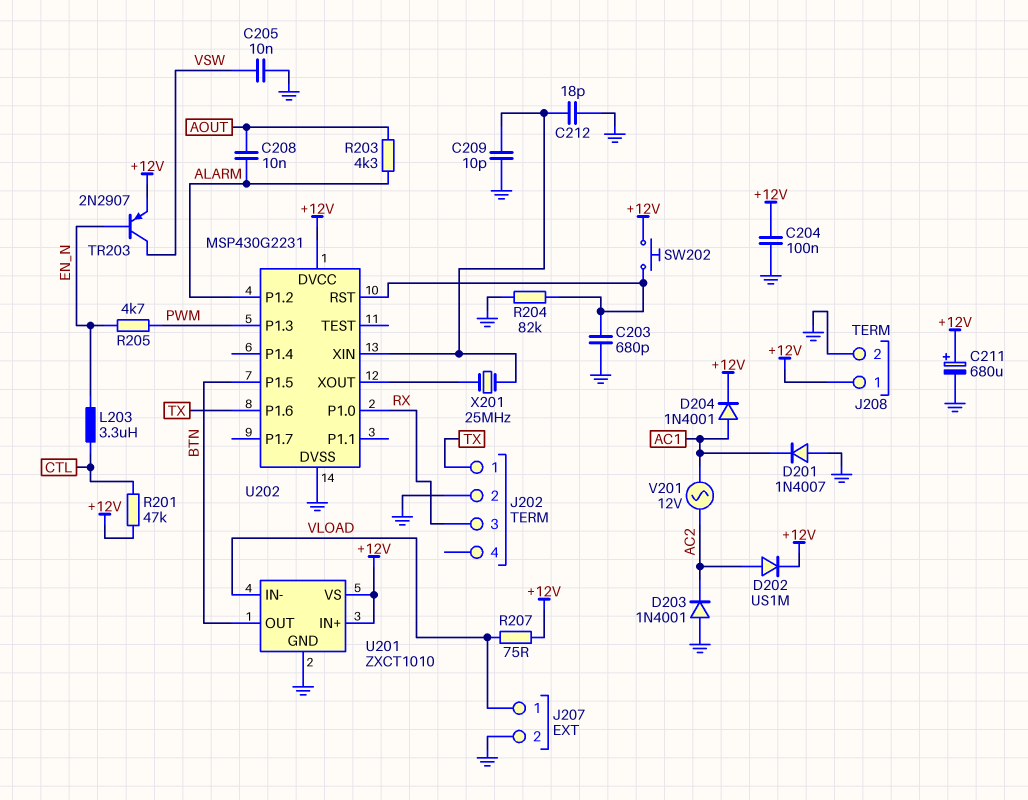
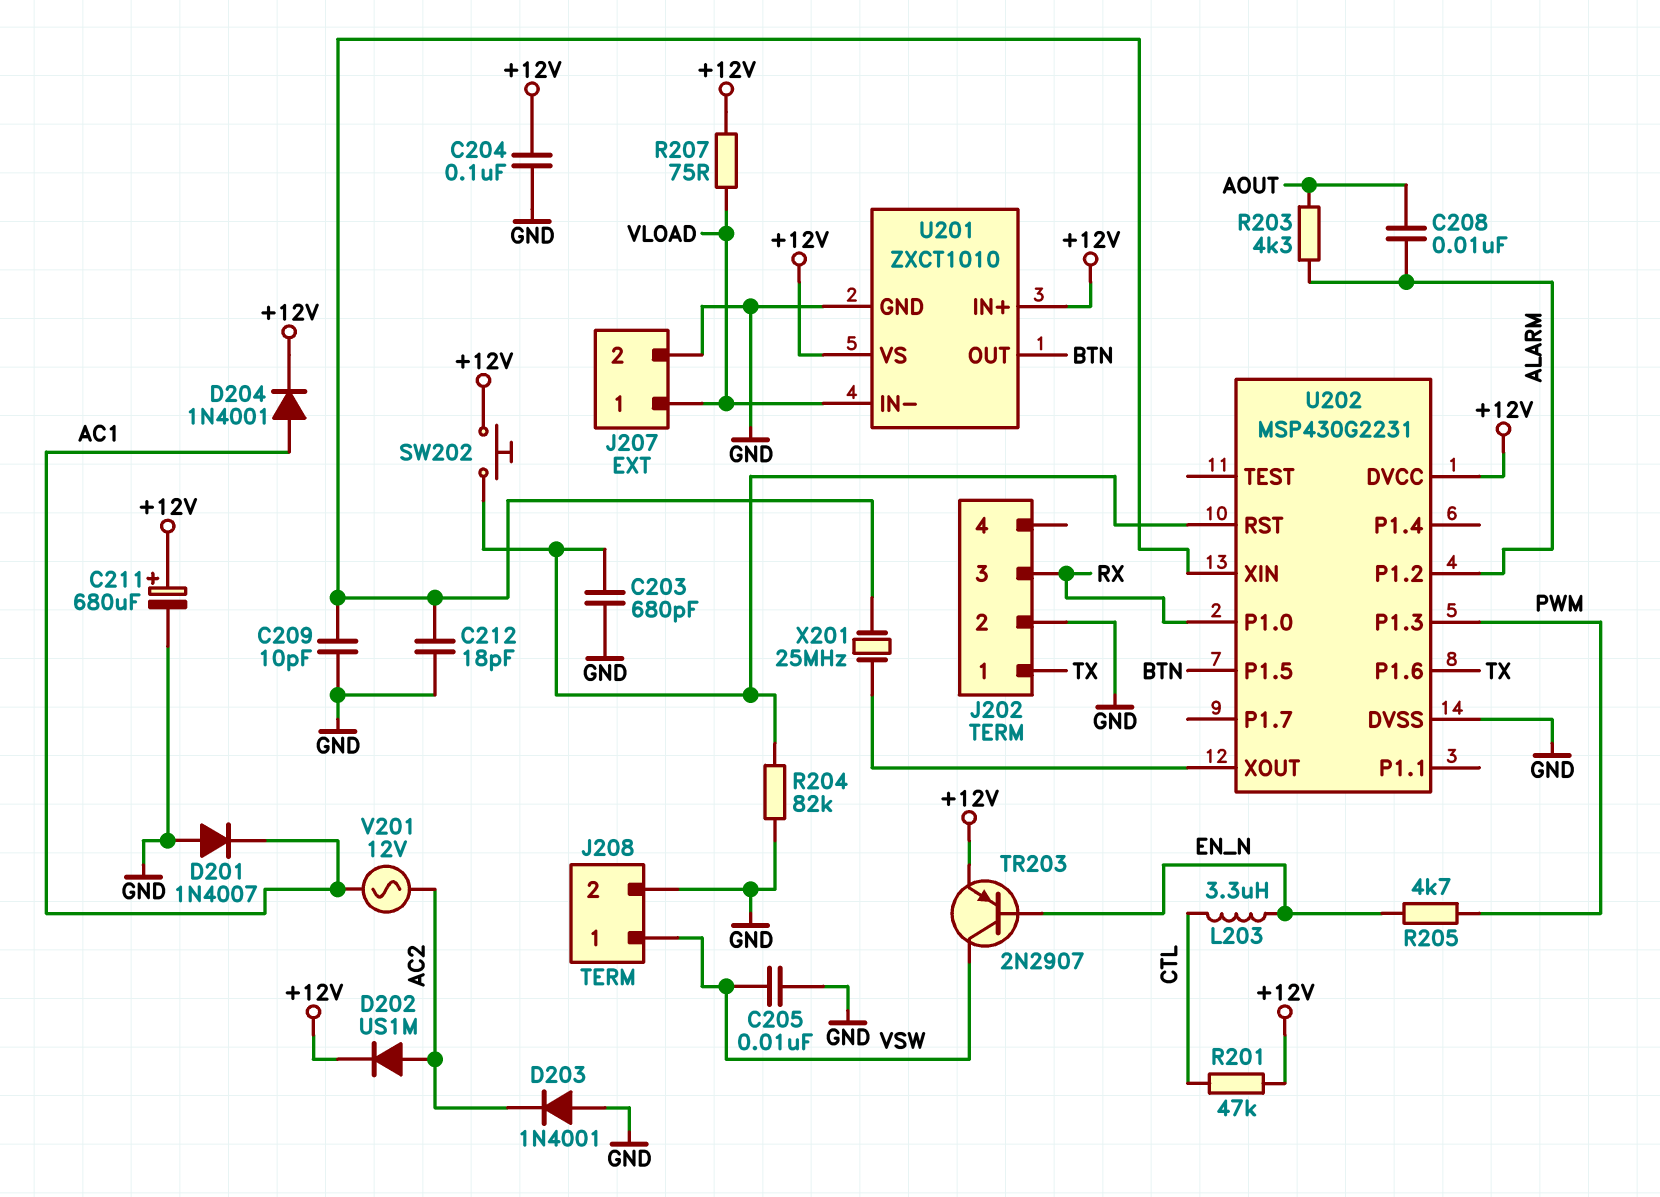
J208 pin 1: +12V -> VSW

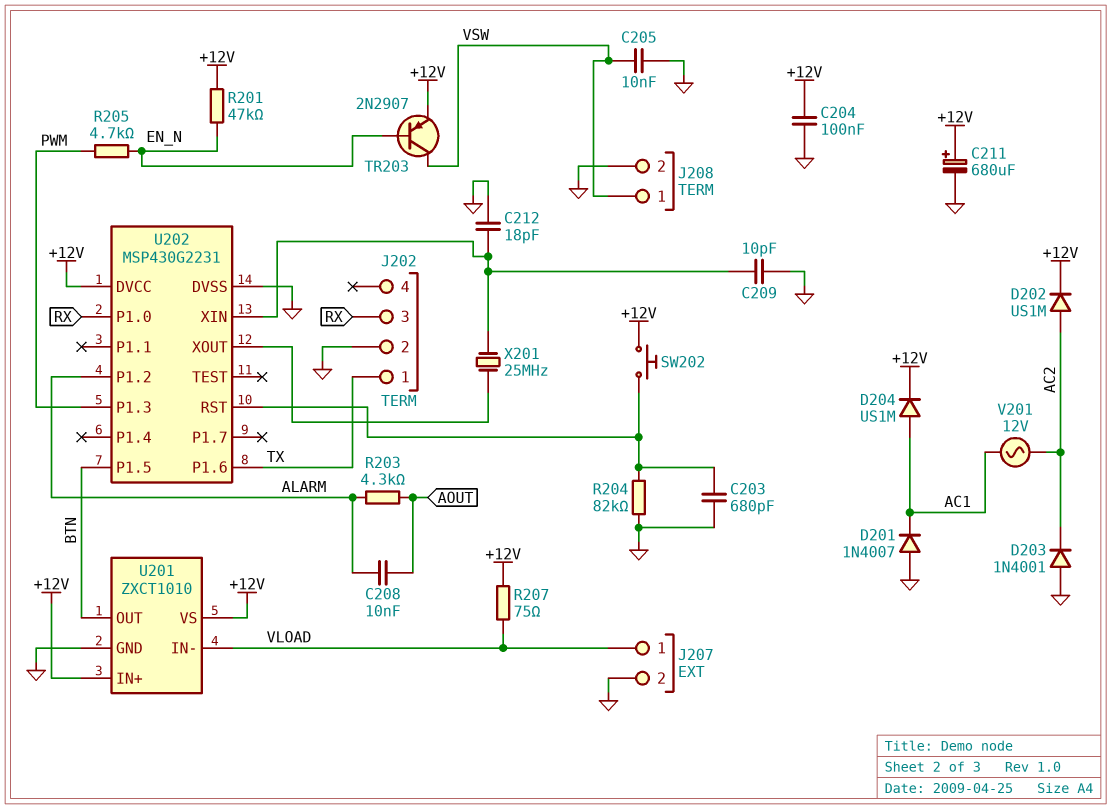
D204: diode 1N4001 (A AC1, K +12V) -> diode US1M (A AC1, K +12V)
L203: 3.3uH (CTL, EN_N) -> none
R201: 47k (+12V, CTL) -> 47k (+12V, EN_N)

